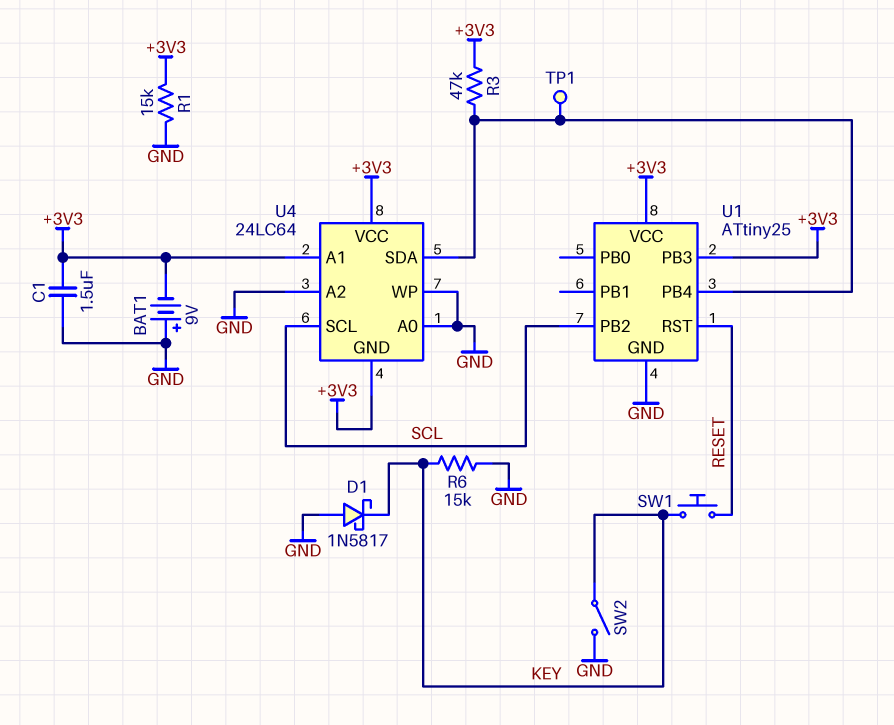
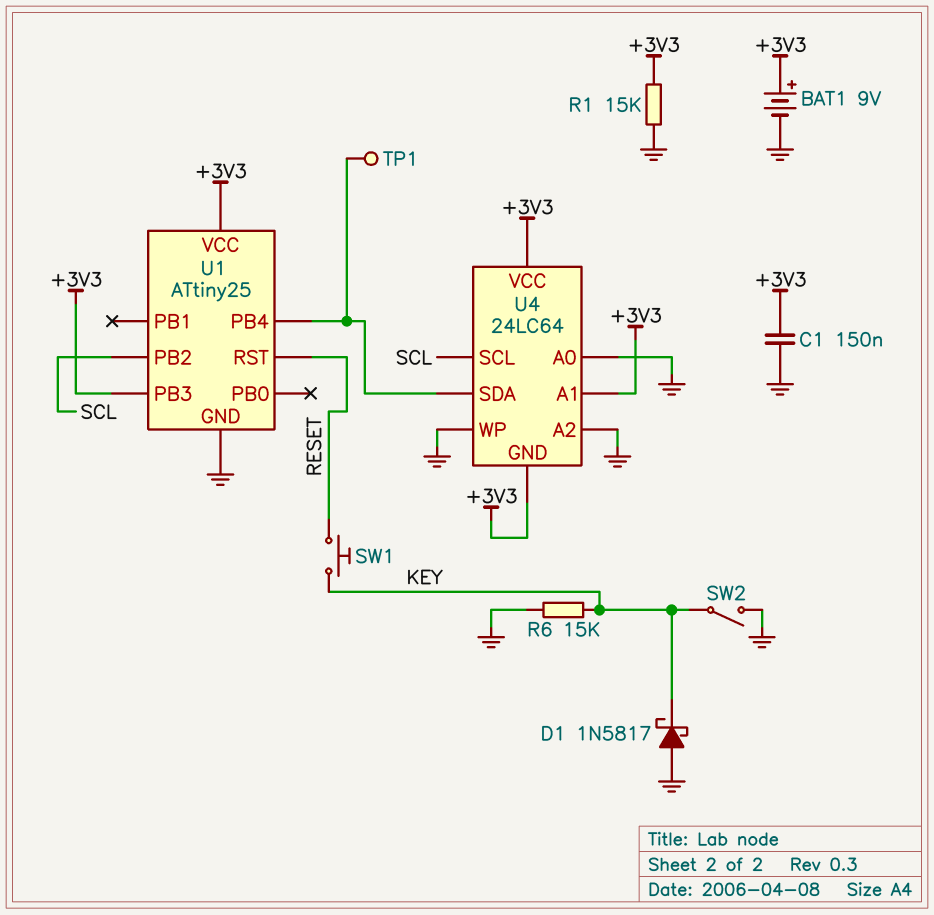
BAT1: 9V (plus GND, minus +3V3) -> 9V (plus +3V3, minus GND)
C1: 1.5uF (+3V3, GND) -> 150nF (+3V3, GND)
R3: 47k (+3V3, U1/PB4) -> none

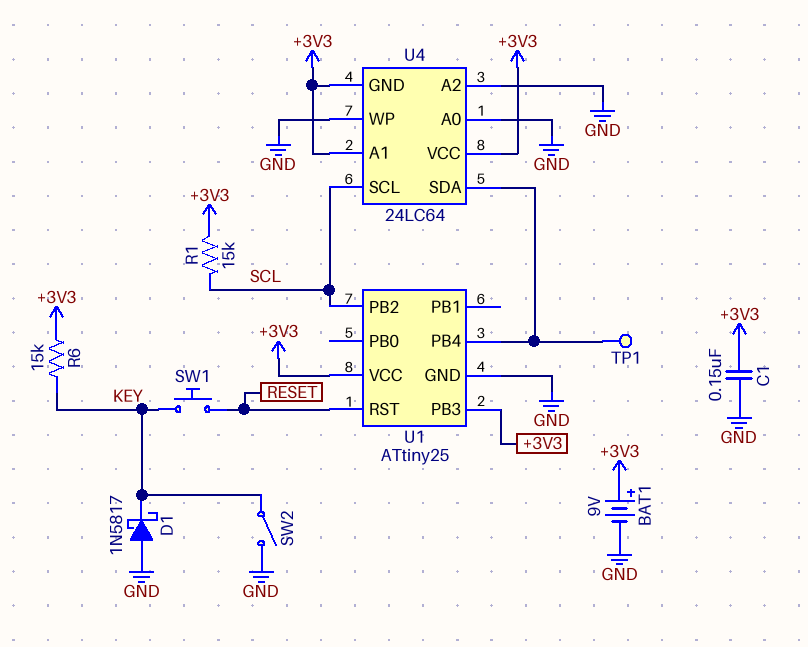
R1: 15k (+3V3, GND) -> 15k (+3V3, SCL)
R6: 15k (GND, KEY) -> 15k (+3V3, KEY)

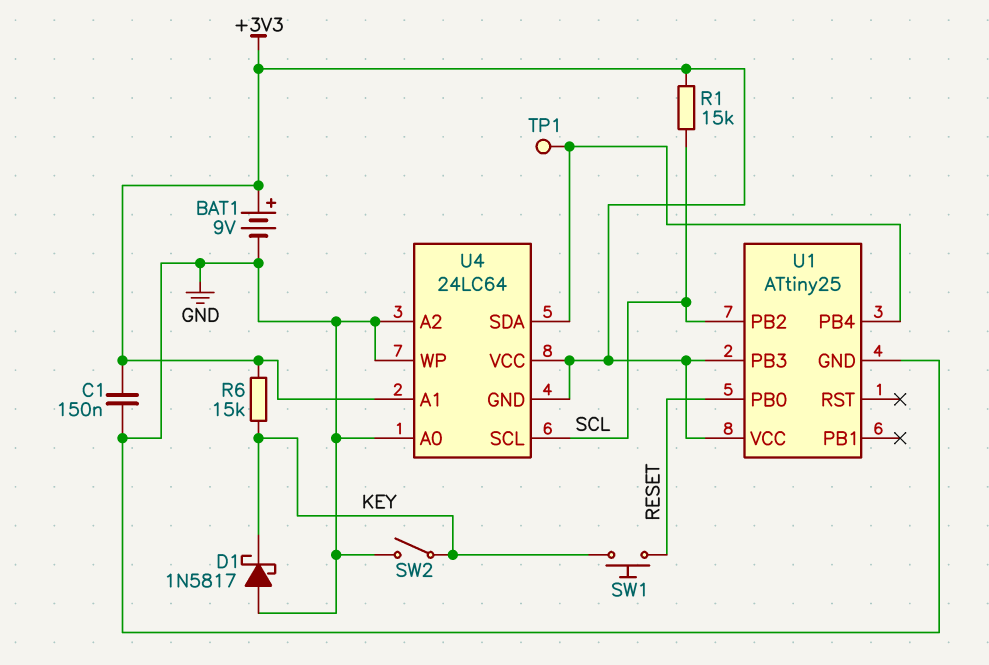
U1 pin PB0: none -> RESET
U1 pin RST: RESET -> none

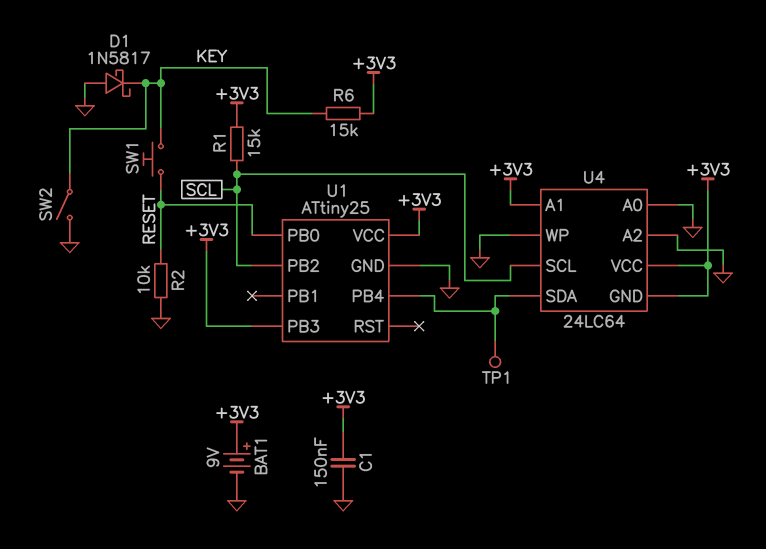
R2: none -> 10k (GND, RESET)

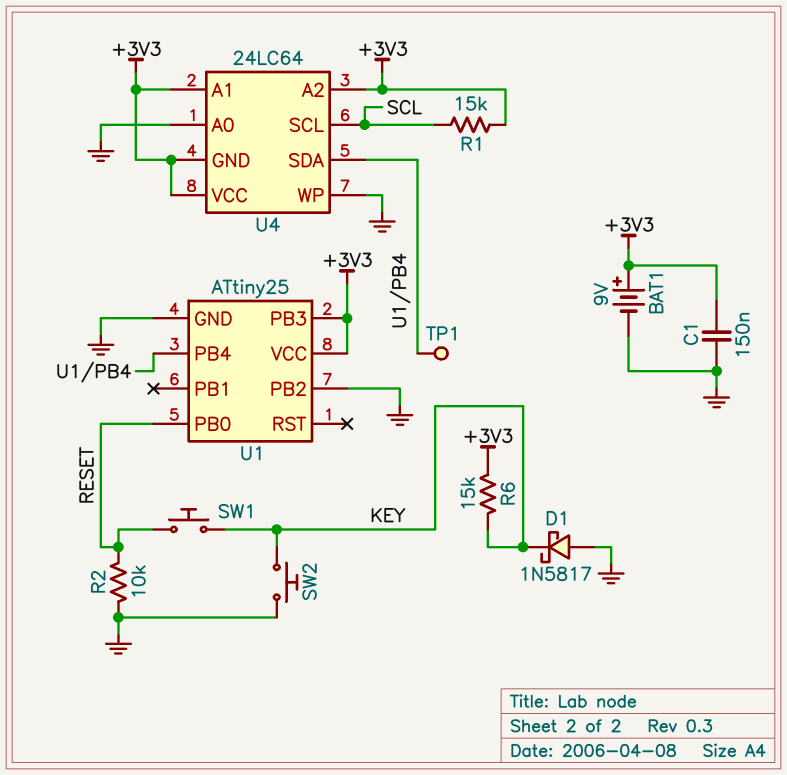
SW2: switch (GND, KEY) -> button (GND, KEY)
U1 pin PB2: SCL -> GND
U4 pin A2: GND -> +3V3

